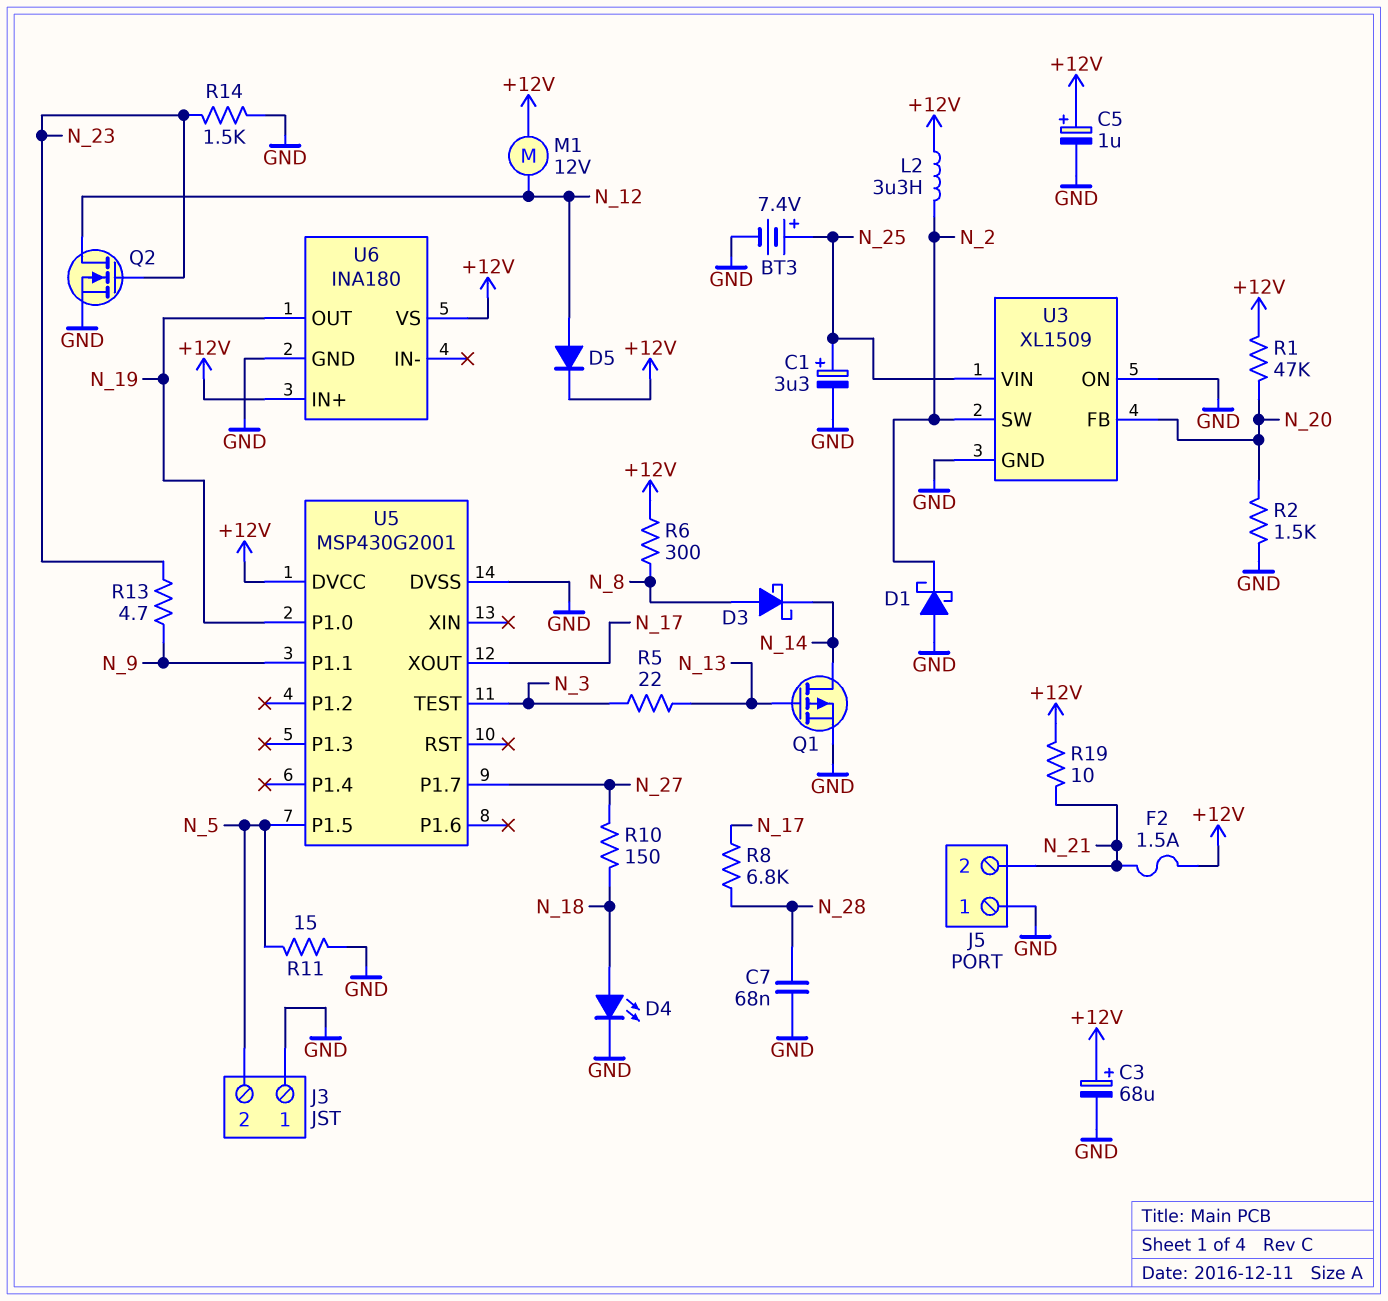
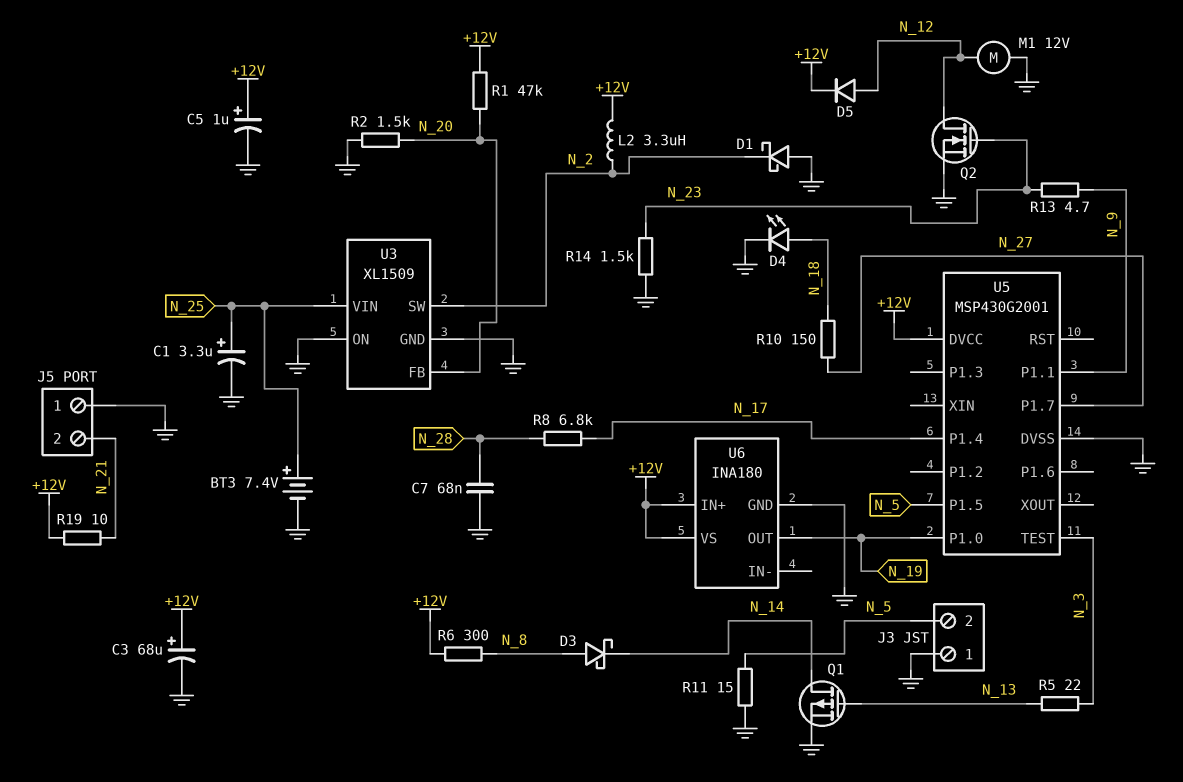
F2: 1.5A (+12V, N_21) -> none
M1: motor 12V (+12V, N_12) -> motor 12V (GND, N_12)
U5 pin P1.4: none -> N_17
U5 pin XOUT: N_17 -> none

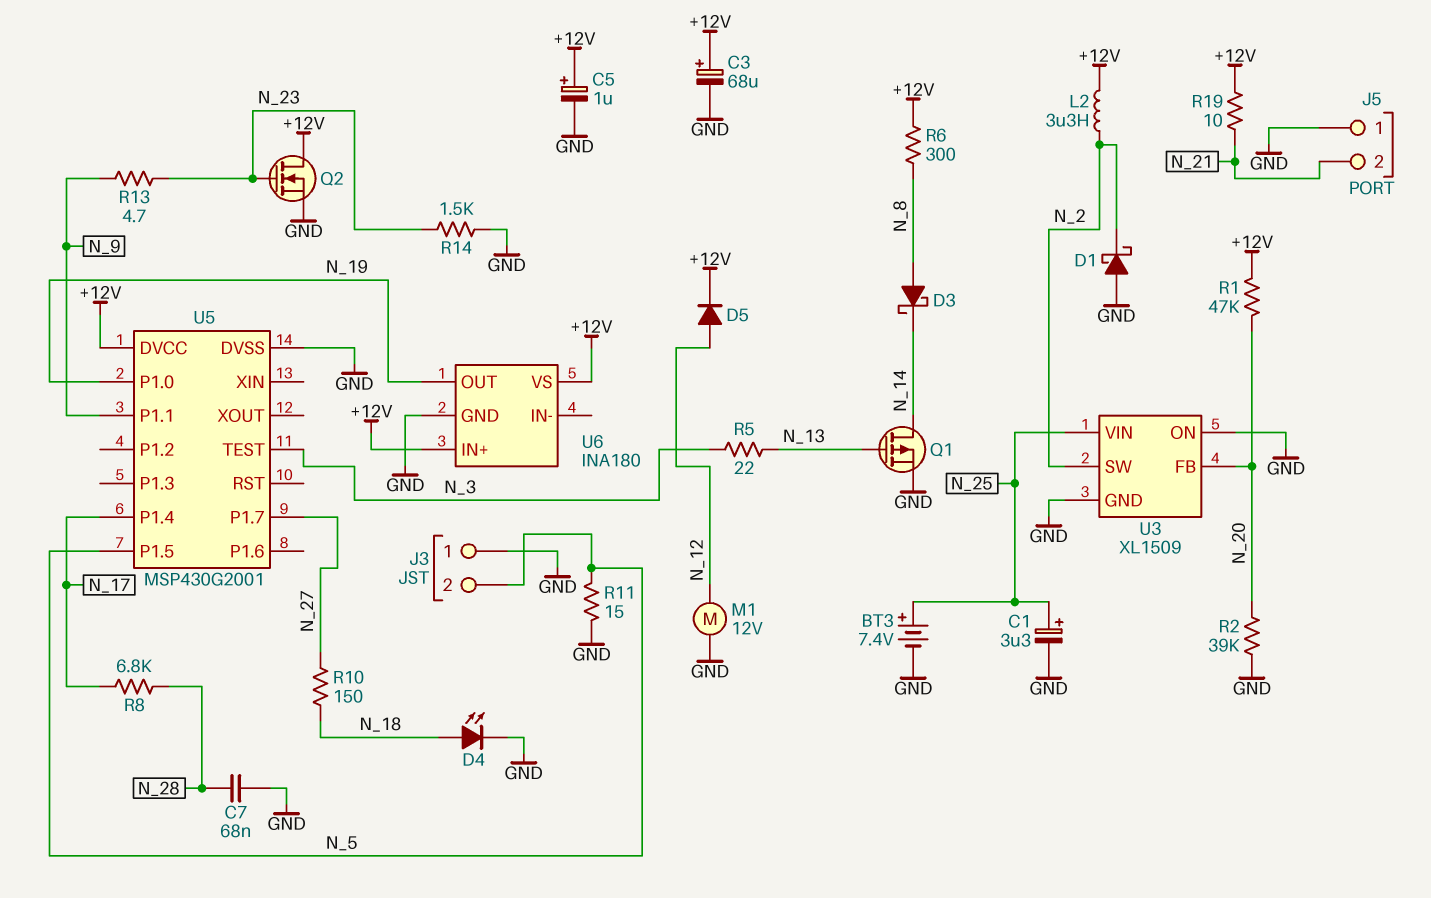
Q2: NMOS (G N_23, D N_12, S GND) -> NMOS (G N_23, D +12V, S GND)
R2: 1.5k (GND, N_20) -> 39k (GND, N_20)

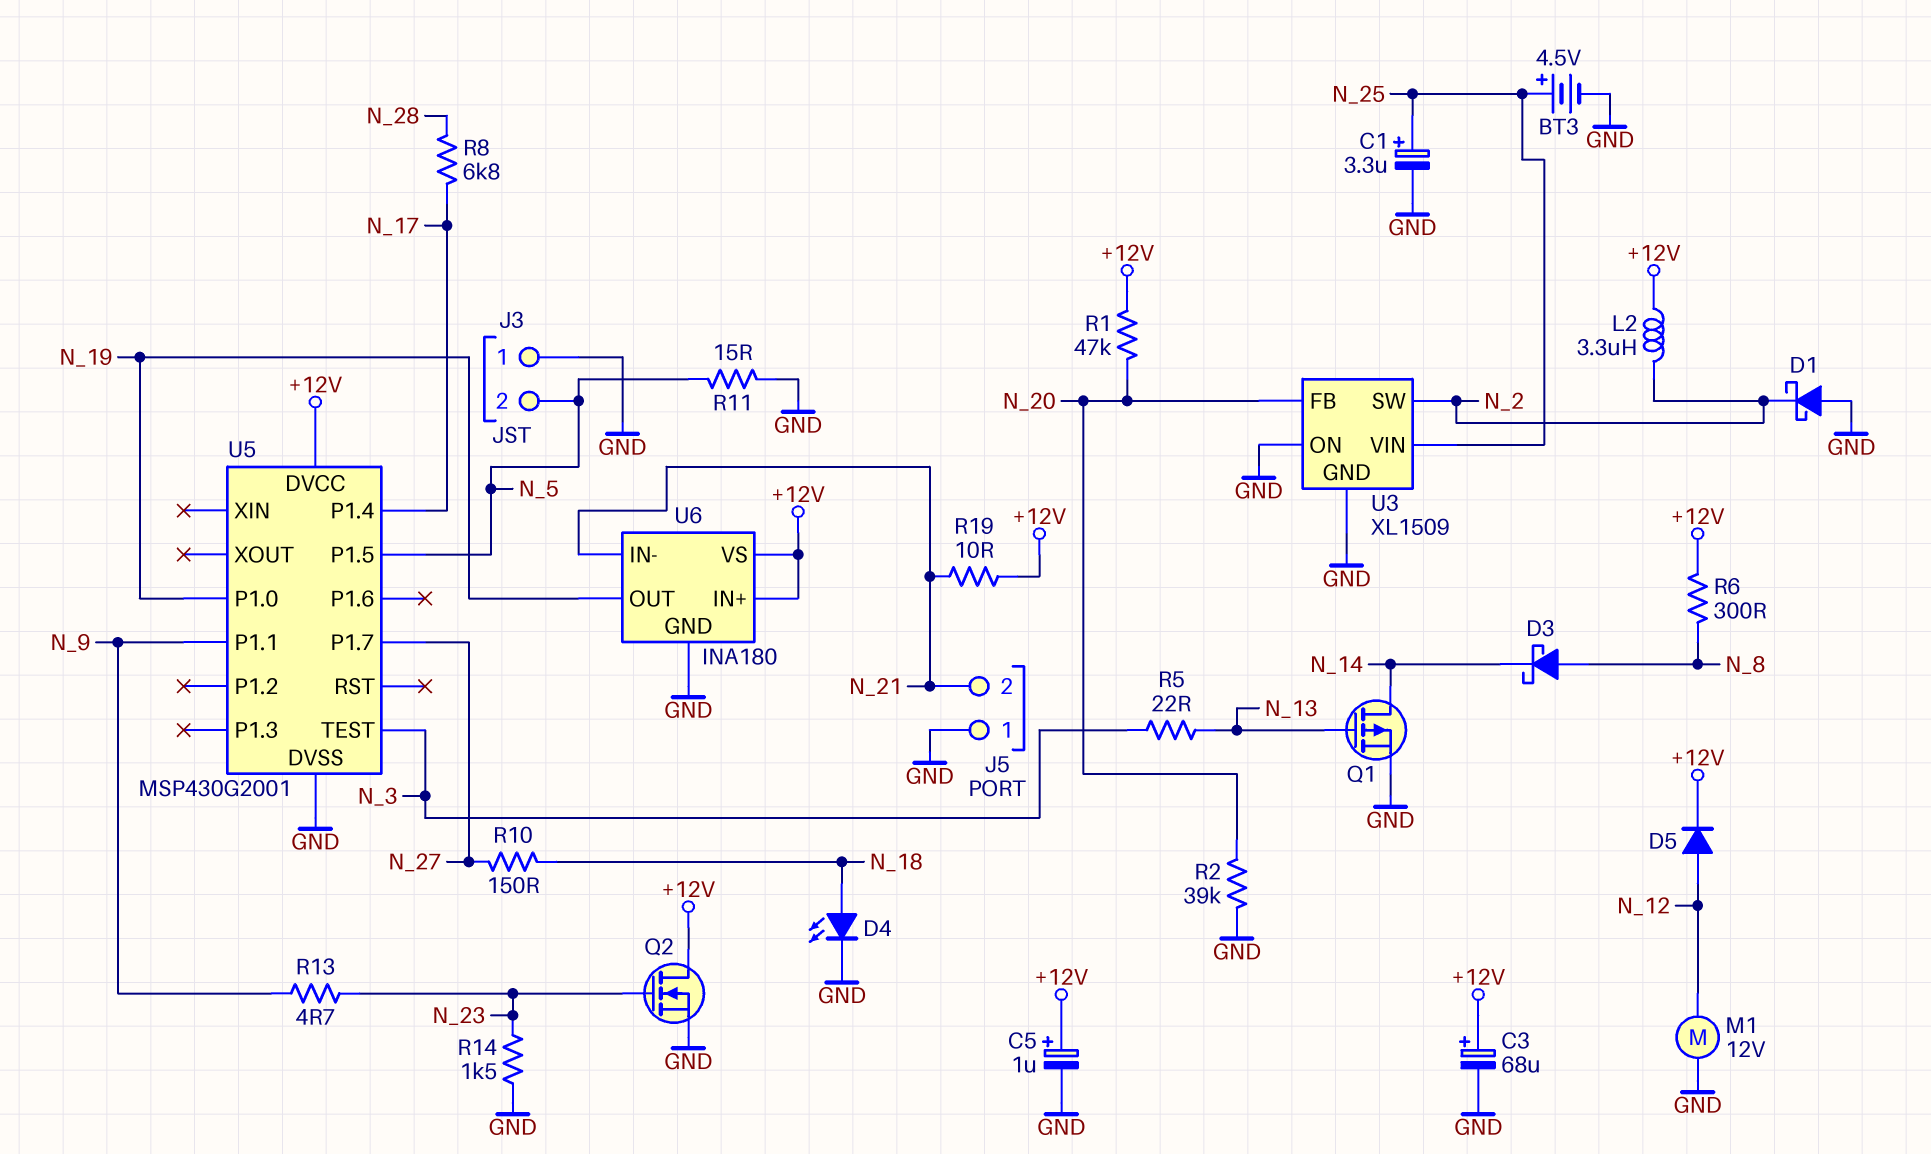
BT3: 7.4V (plus N_25, minus GND) -> 4.5V (plus N_25, minus GND)
C7: 68nF (GND, N_28) -> none
U6 pin IN-: none -> N_21

